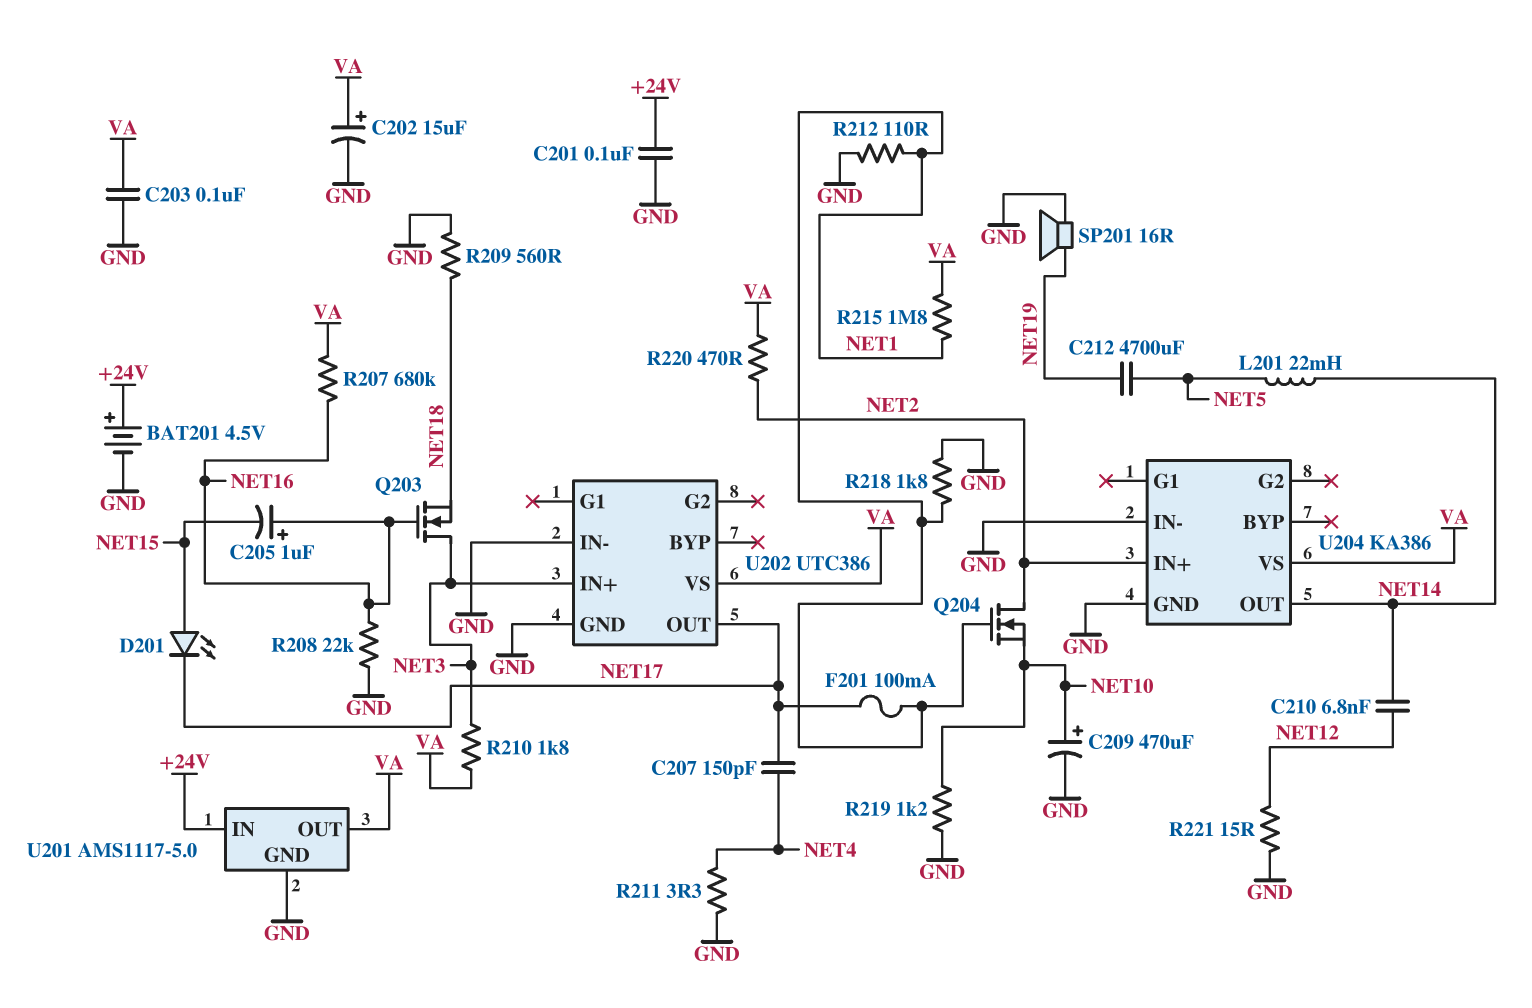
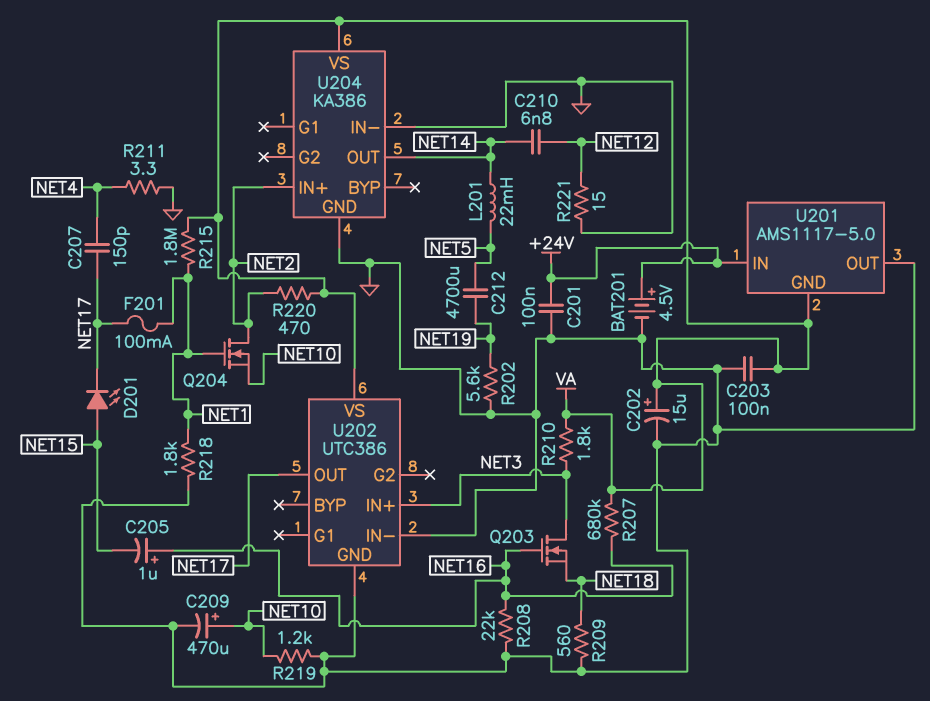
R202: none -> 5.6k (GND, NET19)
R212: 110 (GND, NET1) -> none
SP201: speaker 16R (GND, NET19) -> none
U201 pin GND: GND -> VA
U201 pin OUT: VA -> GND

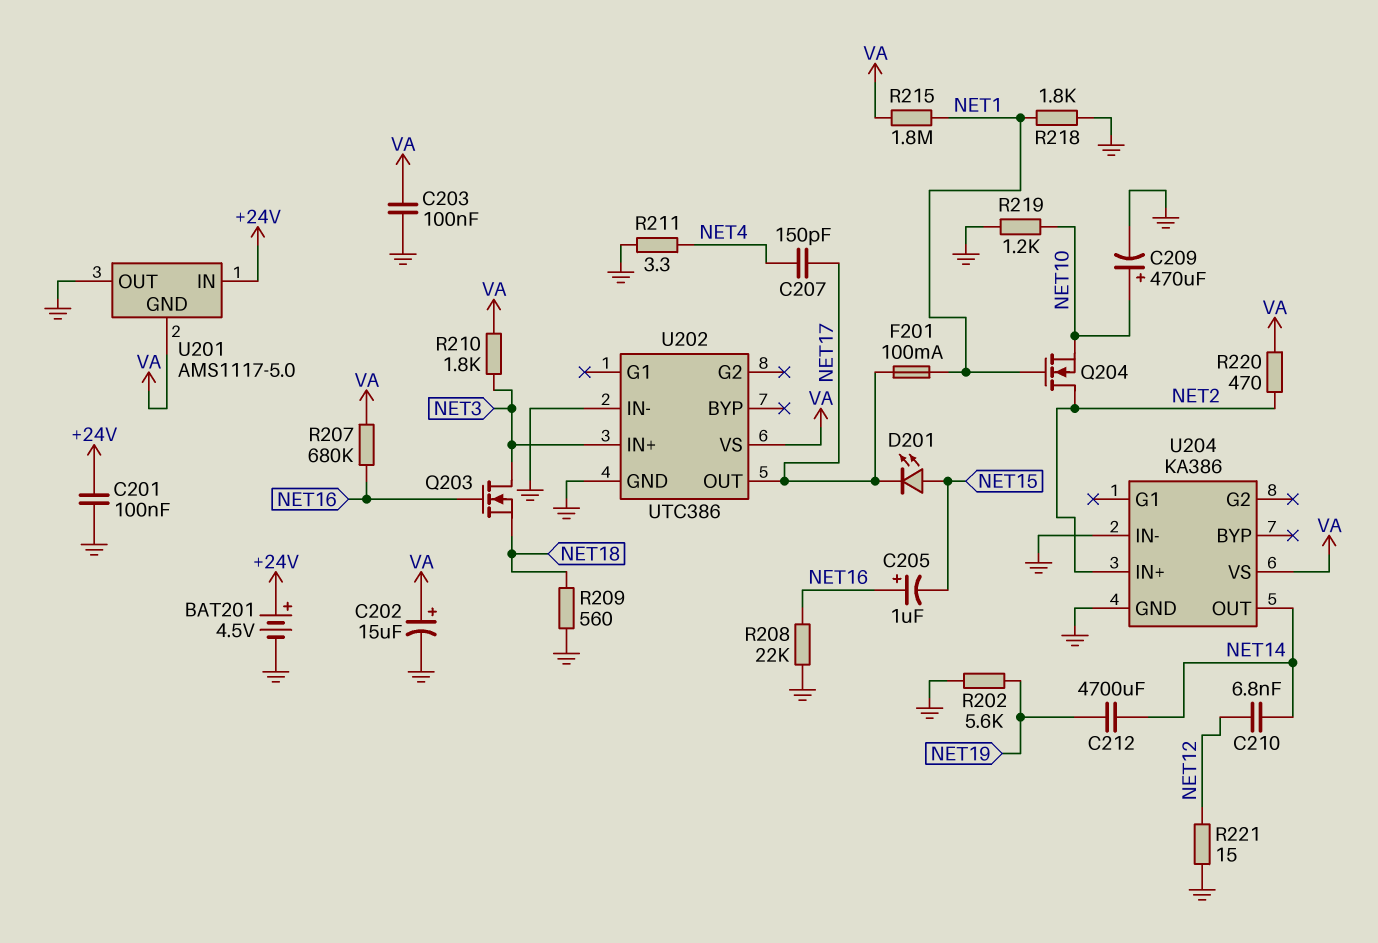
C212: 4700uF (NET5, NET19) -> 4700uF (NET14, NET19)
L201: 22mH (NET5, NET14) -> none

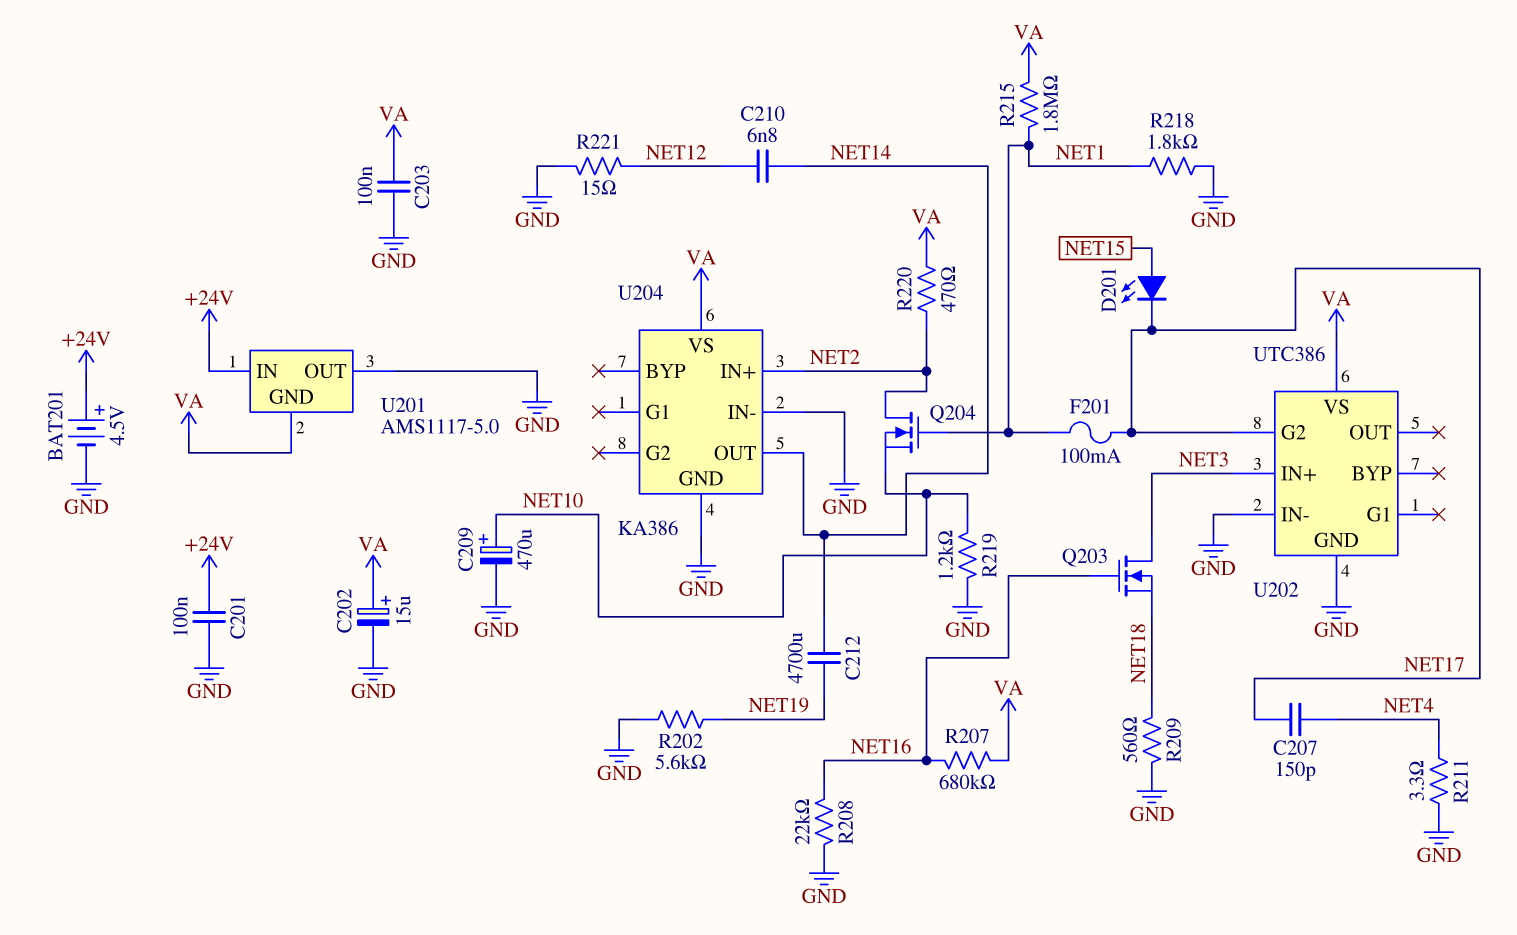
C205: 1uF (plus NET16, minus NET15) -> none
R210: 1.8k (NET3, VA) -> none
U202 pin G2: none -> NET17
U202 pin OUT: NET17 -> none

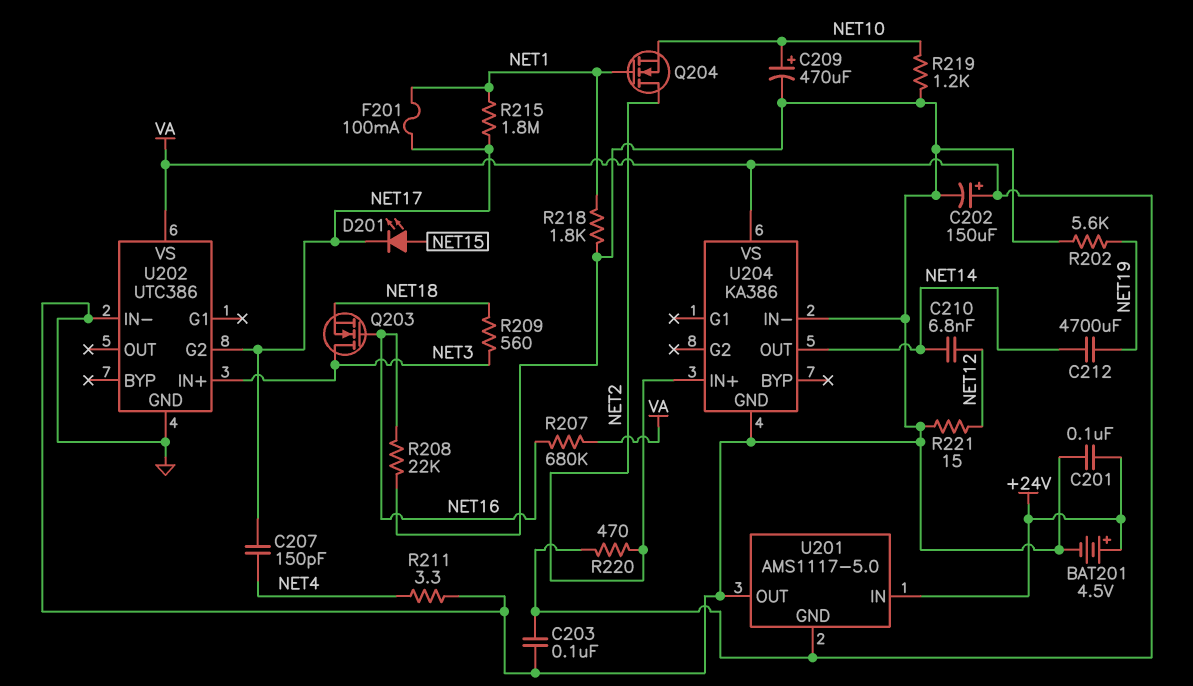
C202: 15uF (plus VA, minus GND) -> 150uF (plus VA, minus GND)
R209: 560 (GND, NET18) -> 560 (NET3, NET18)
R215: 1.8M (NET1, VA) -> 1.8M (NET1, NET17)

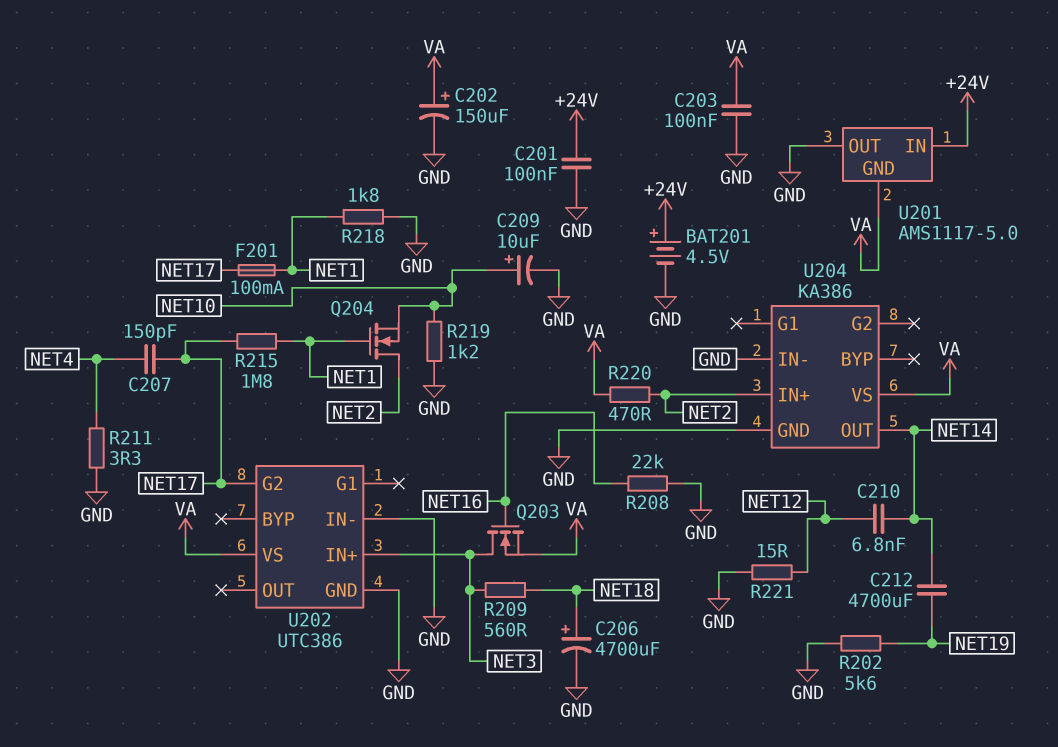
C206: none -> 4700uF (plus NET18, minus GND)
C209: 470uF (plus NET10, minus GND) -> 10uF (plus NET10, minus GND)
D201: LED (A NET15, K NET17) -> none
Q203: NMOS (G NET16, D NET3, S NET18) -> NMOS (G NET16, D NET3, S VA)
R207: 680k (NET16, VA) -> none

